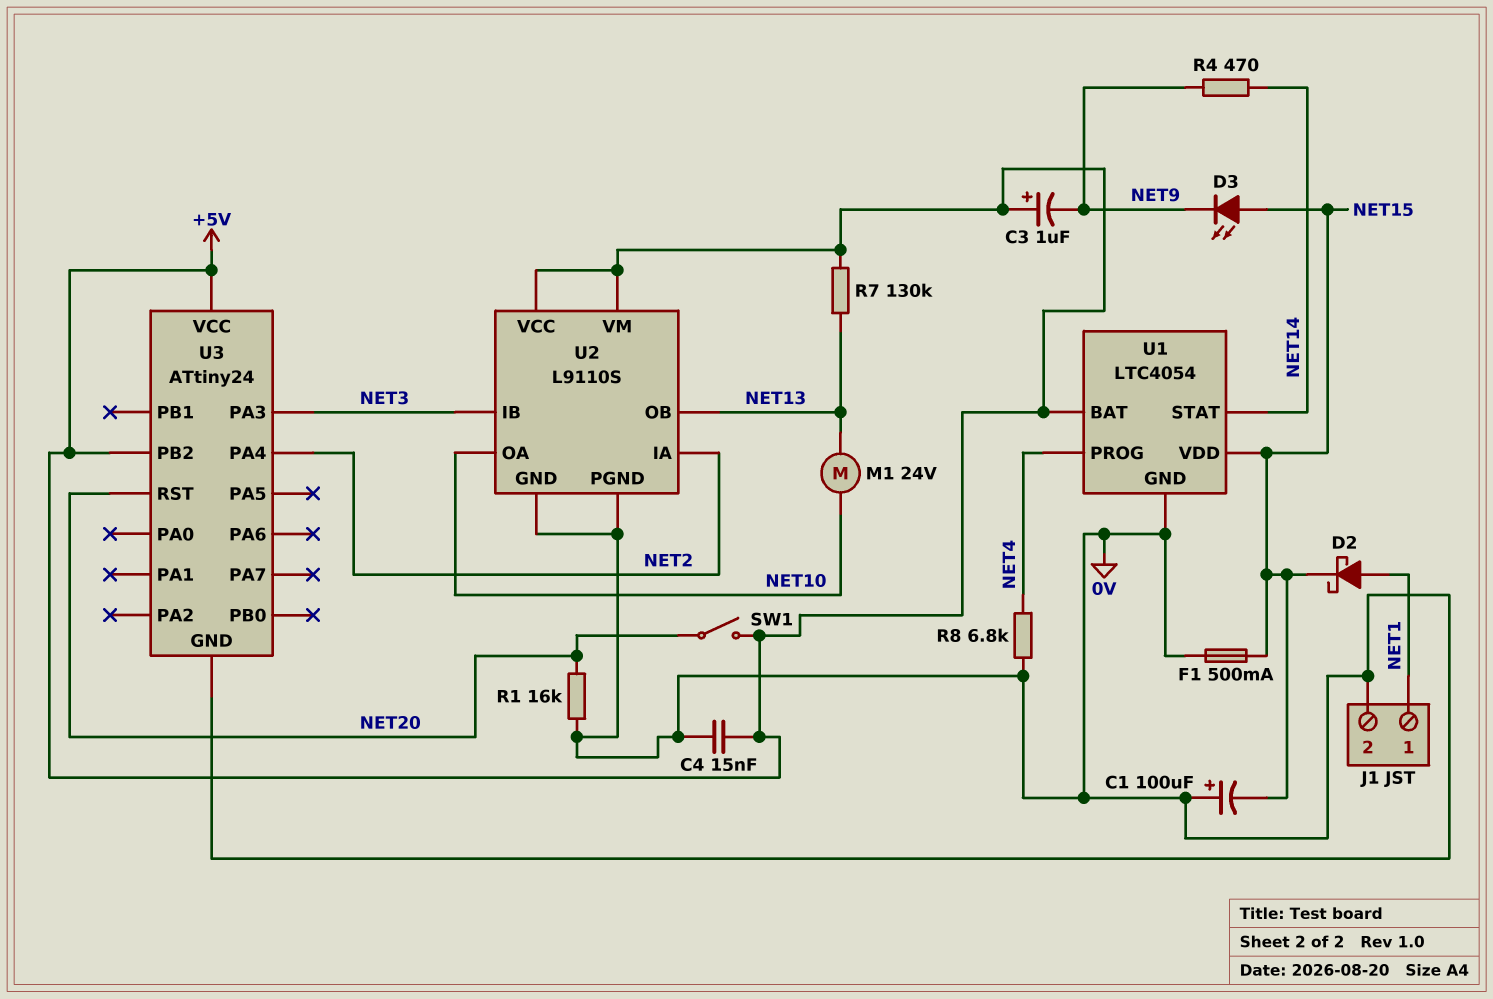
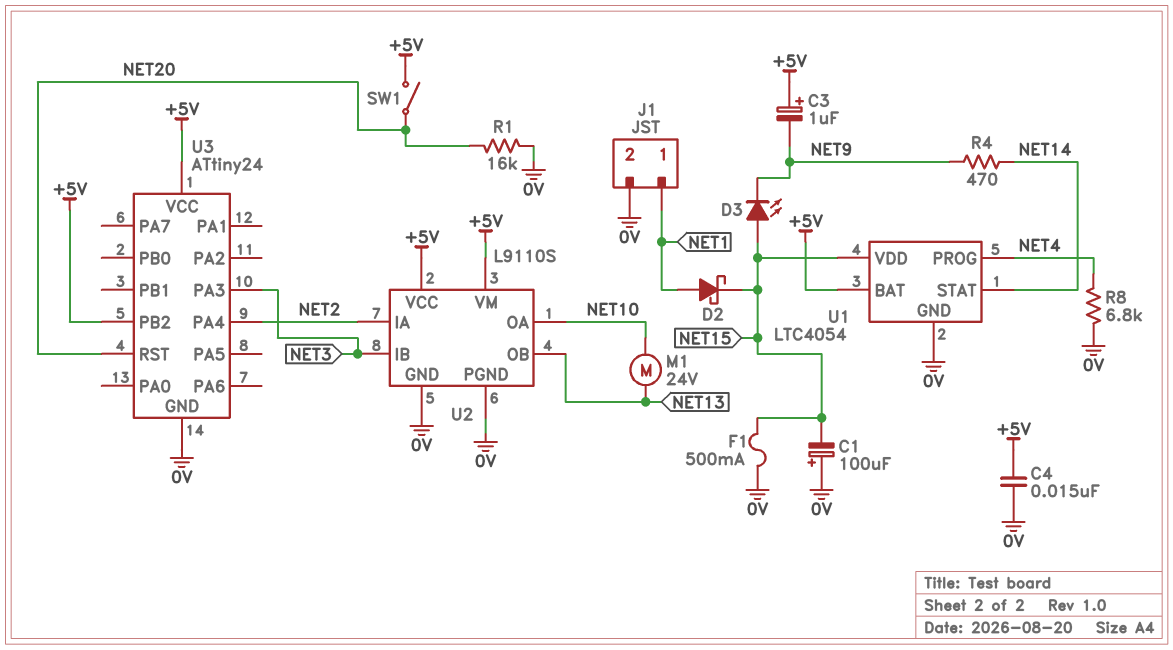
R7: 130k (+5V, NET13) -> none

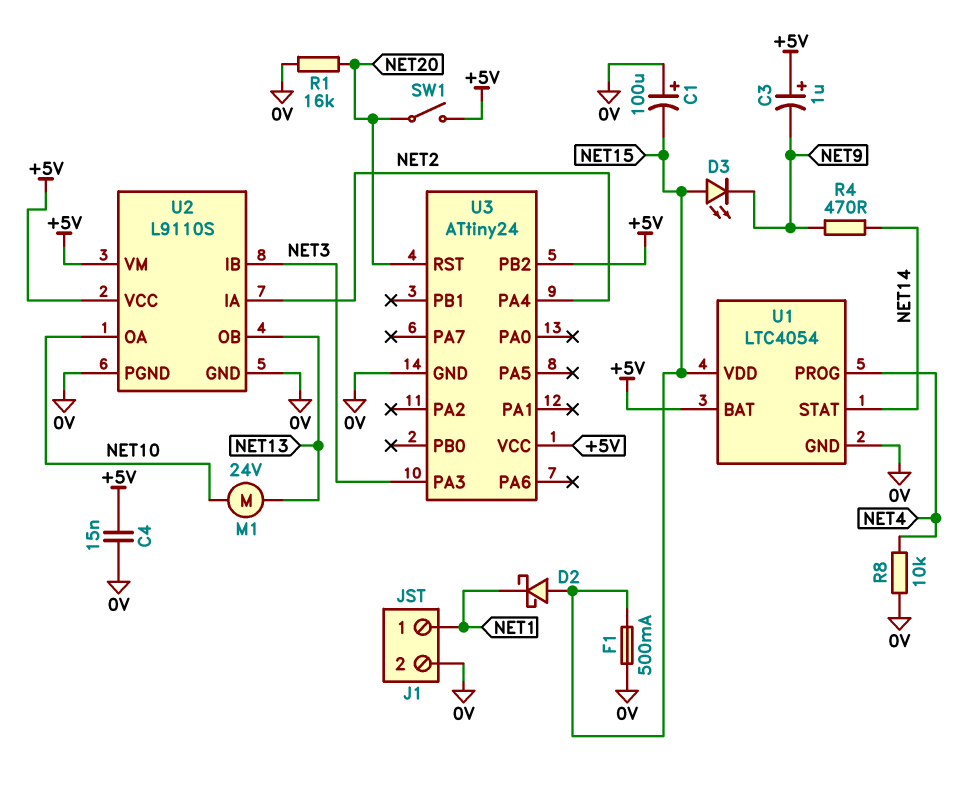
D2: schottky (A NET1, K NET15) -> schottky (A NET15, K NET1)
R8: 6.8k (0V, NET4) -> 10k (0V, NET4)

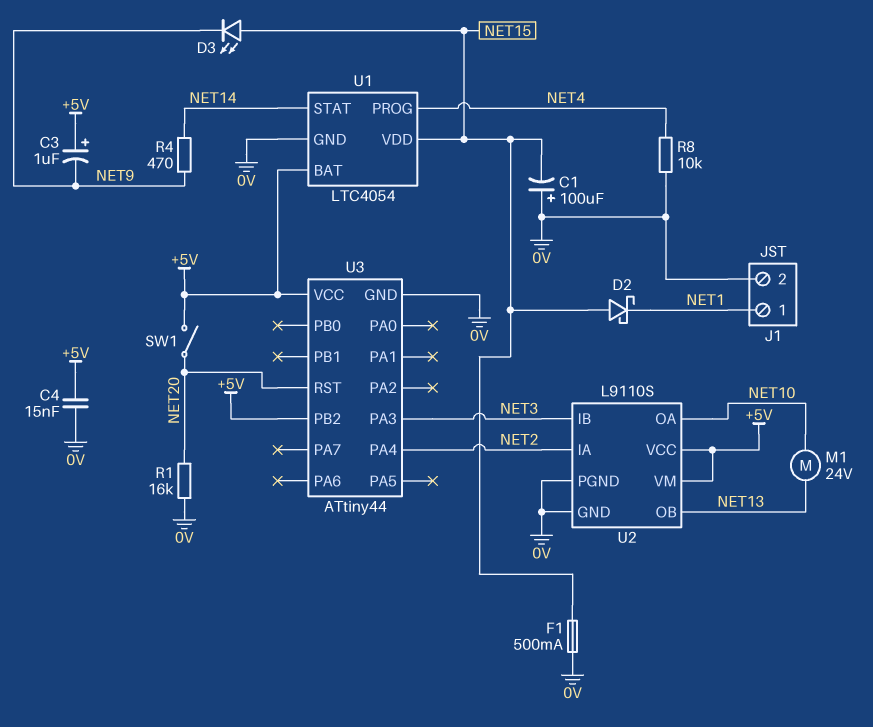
U3: ATtiny24 -> ATtiny44

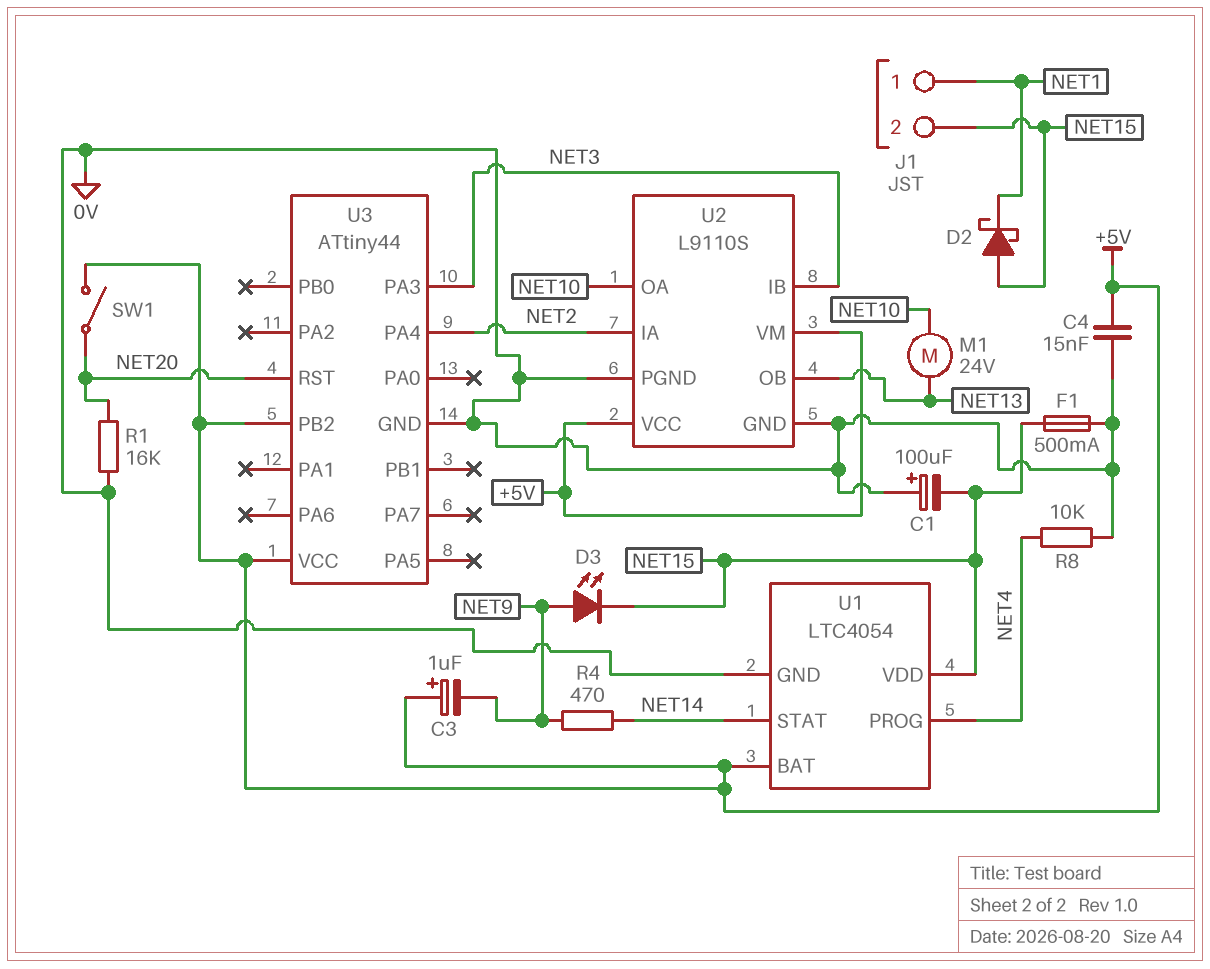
D3: LED (A NET15, K NET9) -> LED (A NET9, K NET15)
J1 pin 2: 0V -> NET15

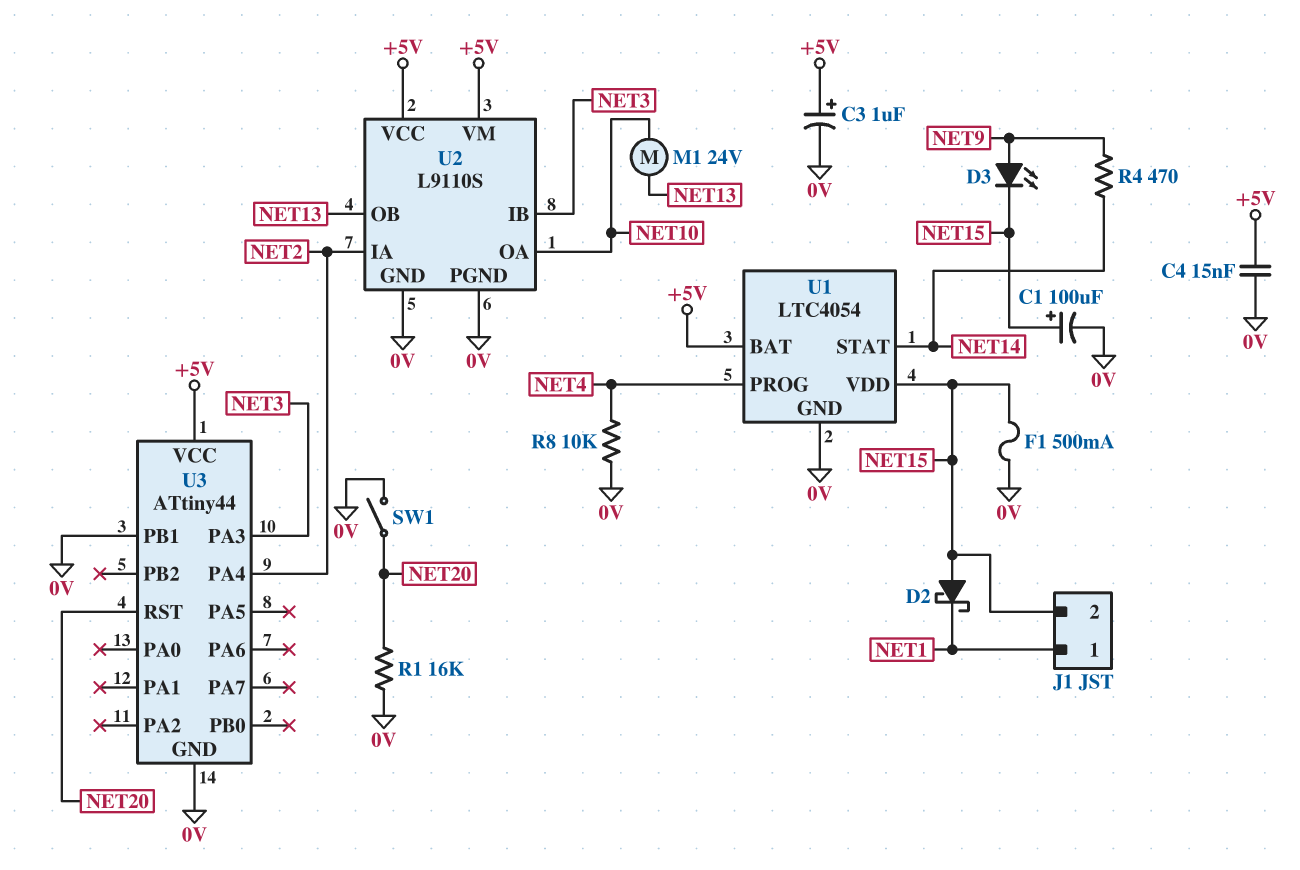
C1: 100uF (plus 0V, minus NET15) -> 100uF (plus NET15, minus 0V)
C3: 1uF (plus +5V, minus NET9) -> 1uF (plus +5V, minus 0V)
SW1: switch (+5V, NET20) -> switch (0V, NET20)
U3 pin PB1: none -> 0V
U3 pin PB2: +5V -> none

